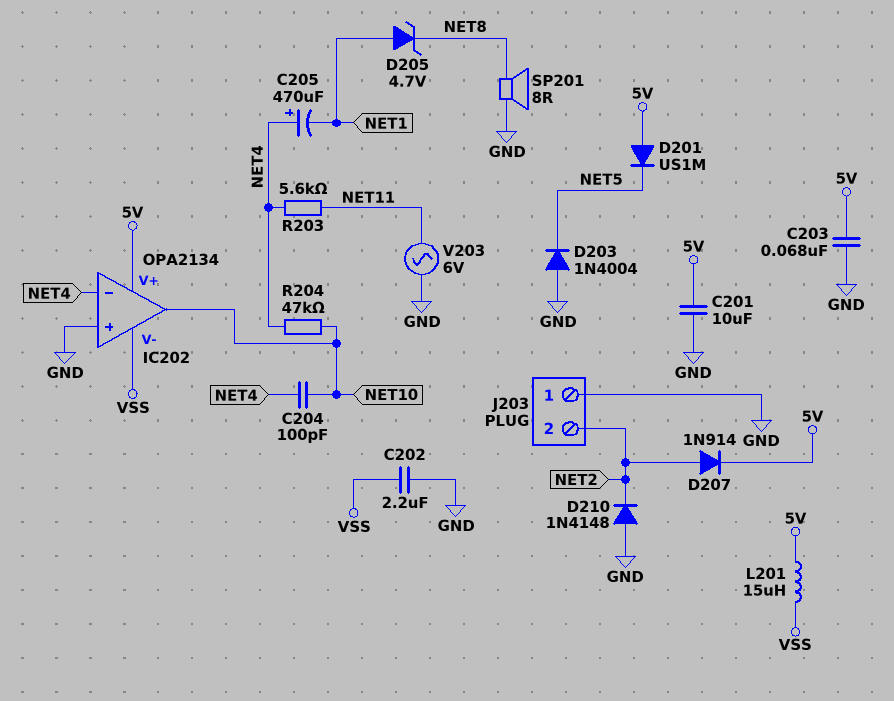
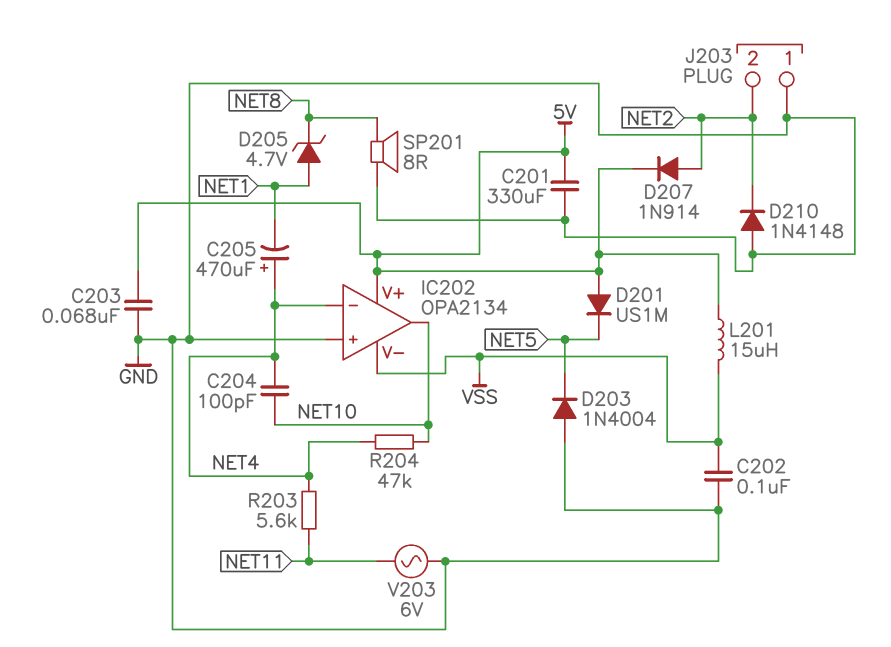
C201: 10uF (5V, GND) -> 330uF (5V, GND)
C202: 2.2uF (GND, VSS) -> 100nF (GND, VSS)

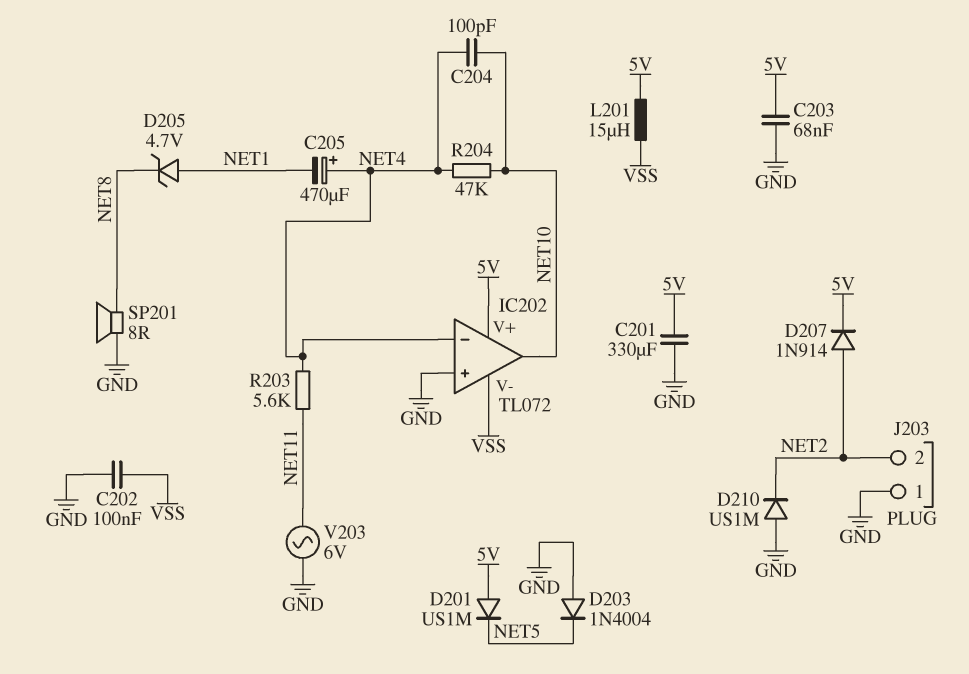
D210: diode 1N4148 (A GND, K NET2) -> diode US1M (A GND, K NET2)
IC202: OPA2134 -> TL072

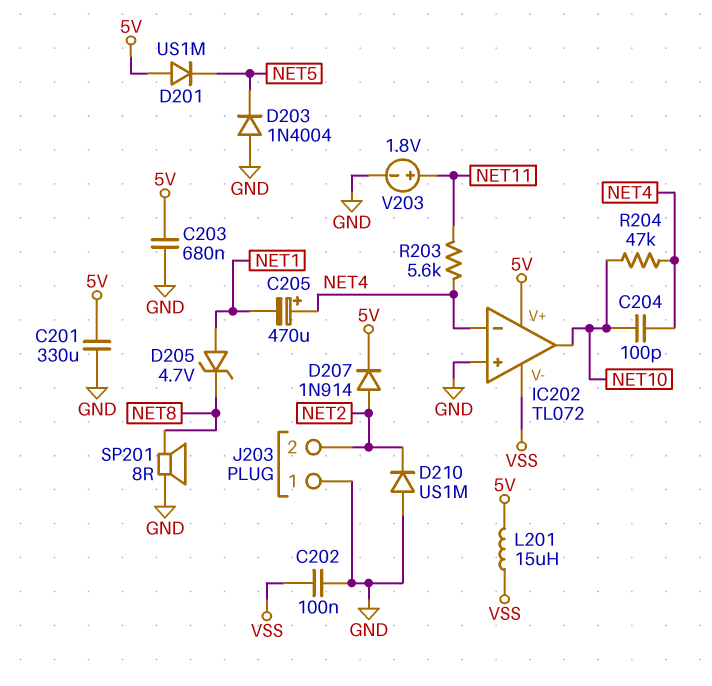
C203: 68nF (5V, GND) -> 680nF (5V, GND)
V203: AC 6V (GND, NET11) -> 1.8V (plus NET11, minus GND)

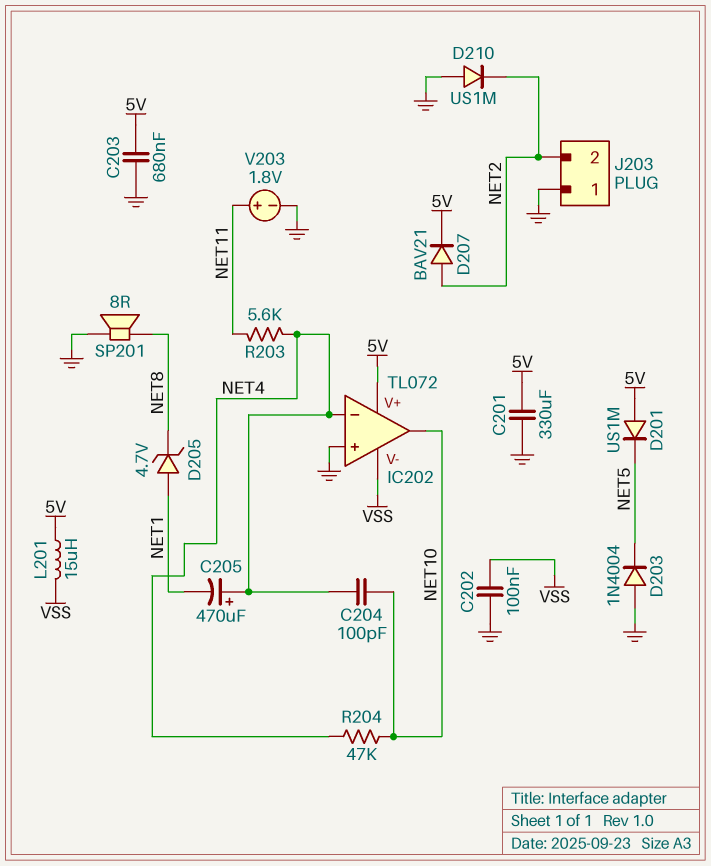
D207: diode 1N914 (A NET2, K 5V) -> diode BAV21 (A NET2, K 5V)

